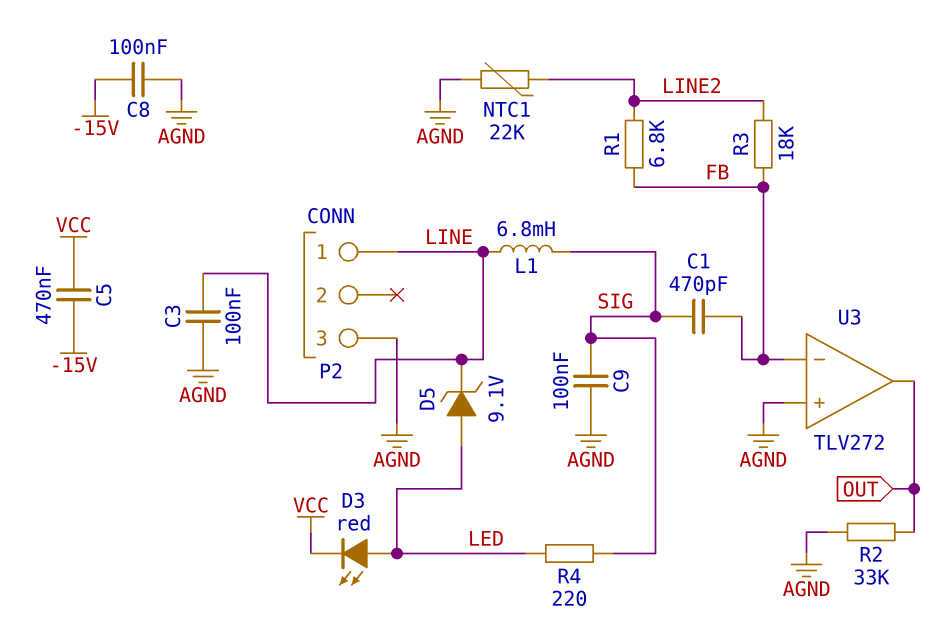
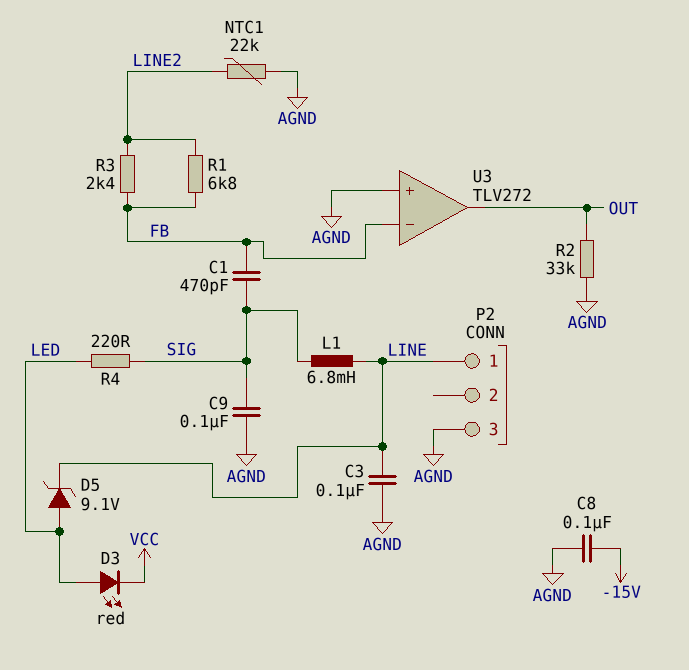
C5: 470nF (-15V, VCC) -> none
R3: 18k (FB, LINE2) -> 2.4k (FB, LINE2)

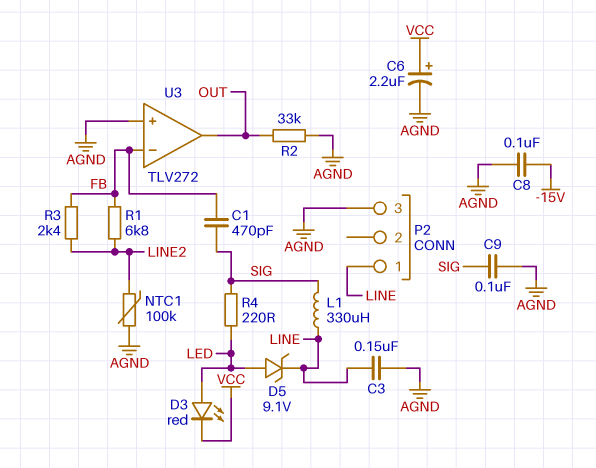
C3: 100nF (AGND, LINE) -> 150nF (AGND, LINE)
C6: none -> 2.2uF (plus VCC, minus AGND)
L1: 6.8mH (LINE, SIG) -> 330uH (LINE, SIG)
NTC1: 22k (AGND, LINE2) -> 100k (AGND, LINE2)

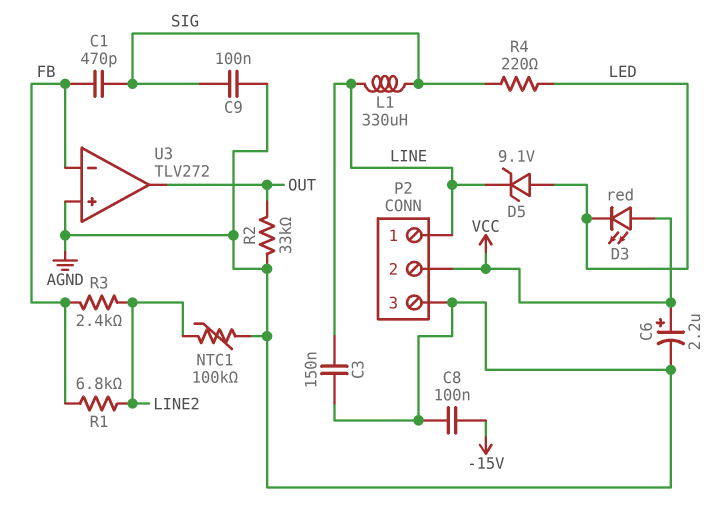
D3: LED red (A LED, K VCC) -> LED red (A VCC, K LED)
P2 pin 2: none -> VCC

